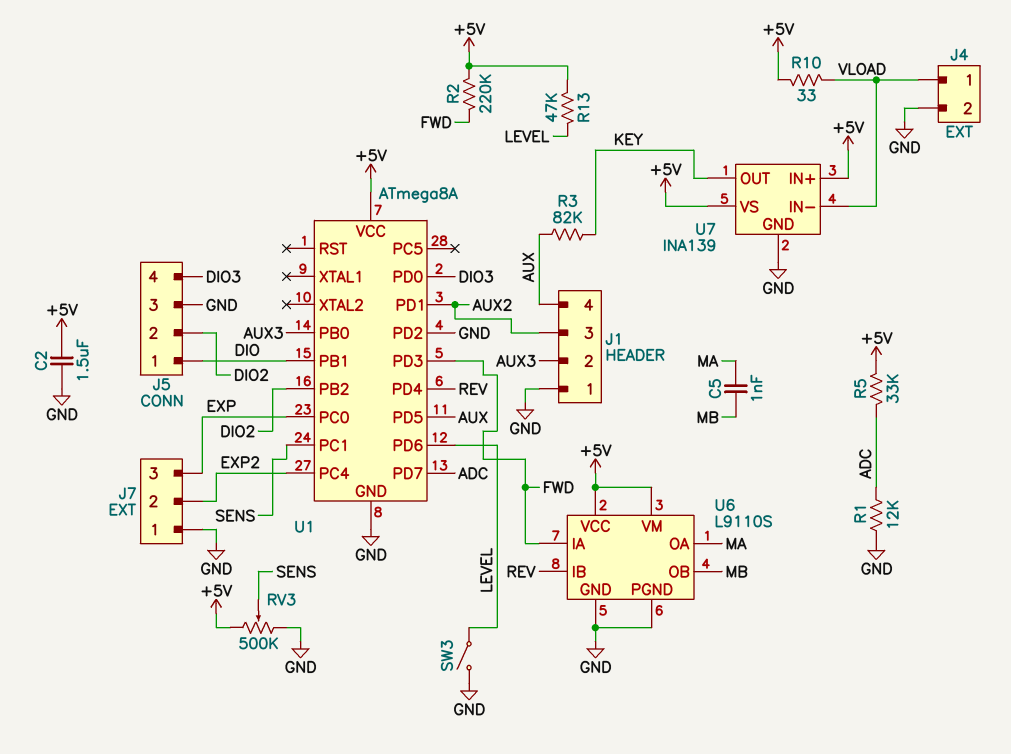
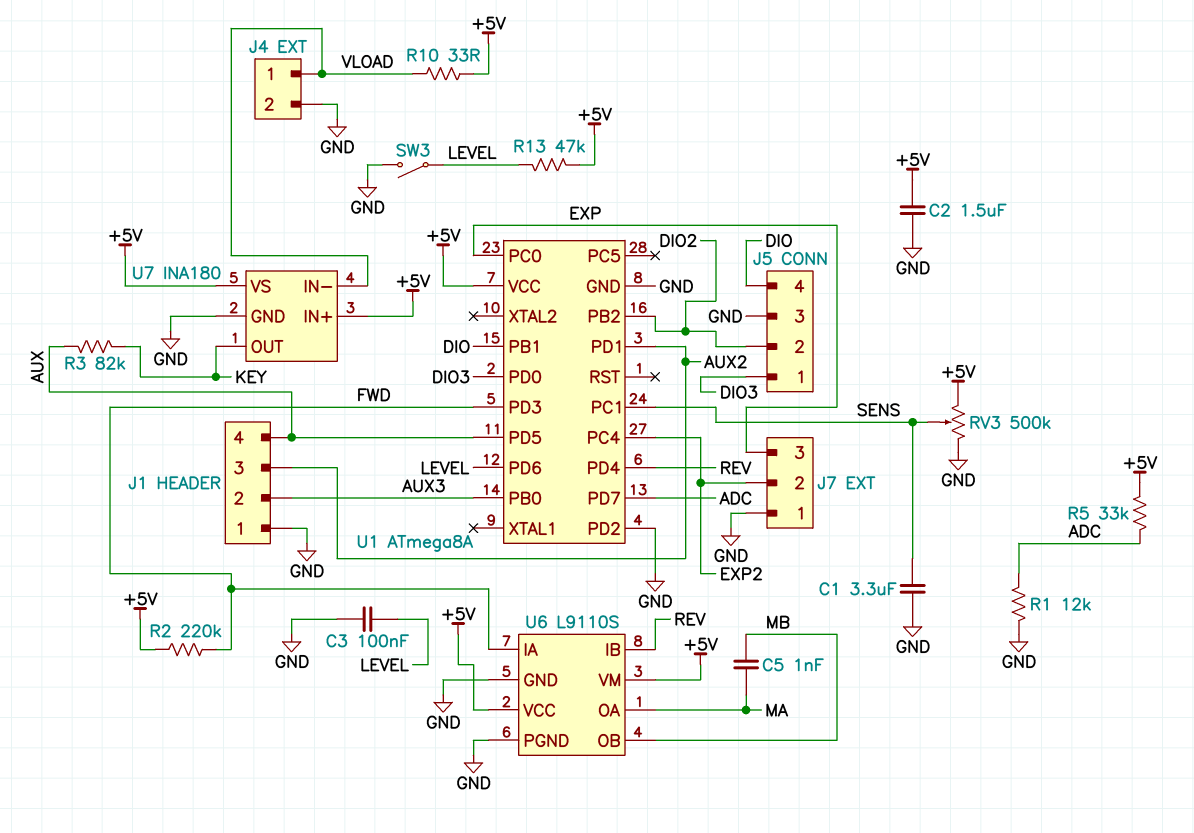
C1: none -> 3.3uF (GND, SENS)
C3: none -> 100nF (GND, LEVEL)
J5 pin 1: DIO -> DIO3
J5 pin 4: DIO3 -> DIO
U7: INA139 -> INA180

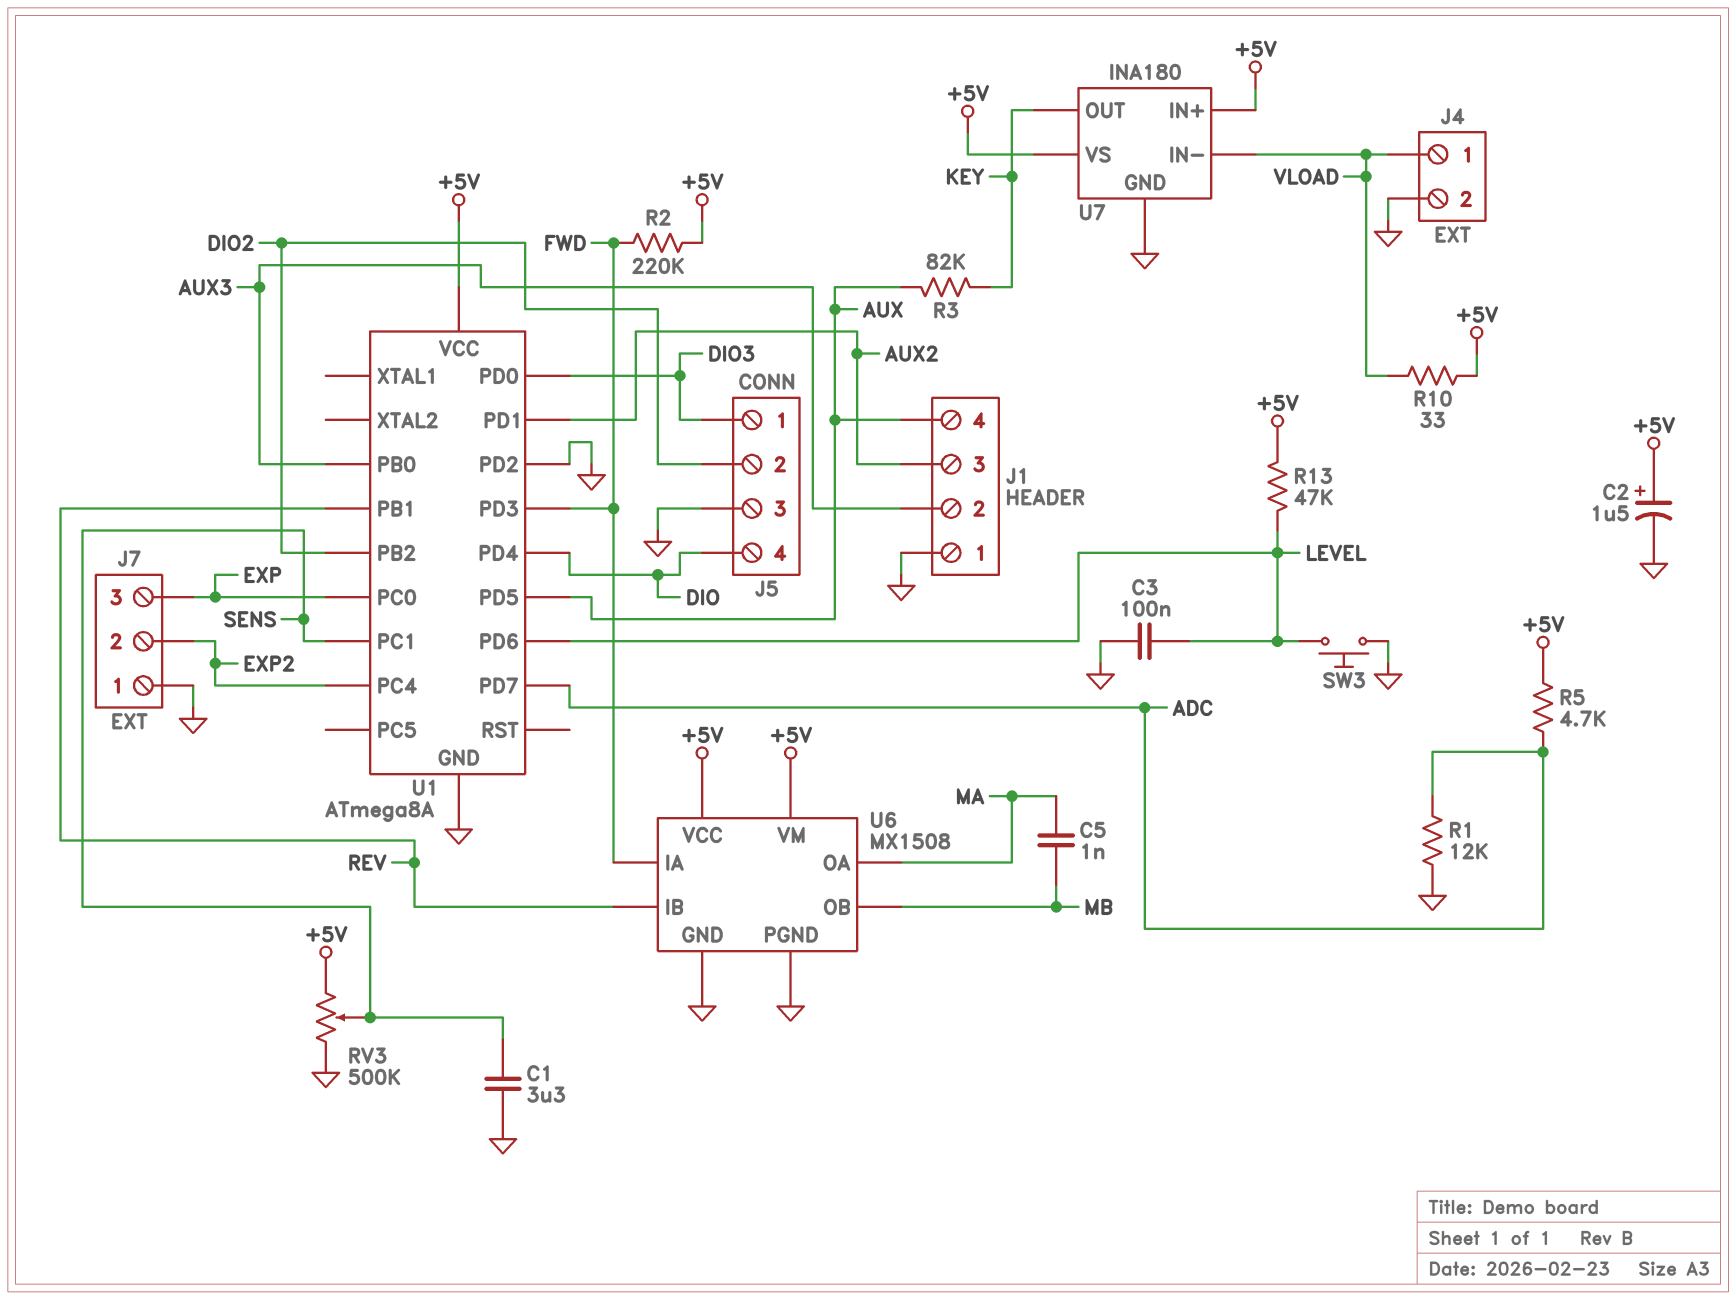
C2: 1.5uF (+5V, GND) -> 1.5uF (plus +5V, minus GND)
R5: 33k (+5V, ADC) -> 4.7k (+5V, ADC)
SW3: switch (GND, LEVEL) -> button (GND, LEVEL)
U1 pin PB1: DIO -> REV
U1 pin PD4: REV -> DIO
U6: L9110S -> MX1508

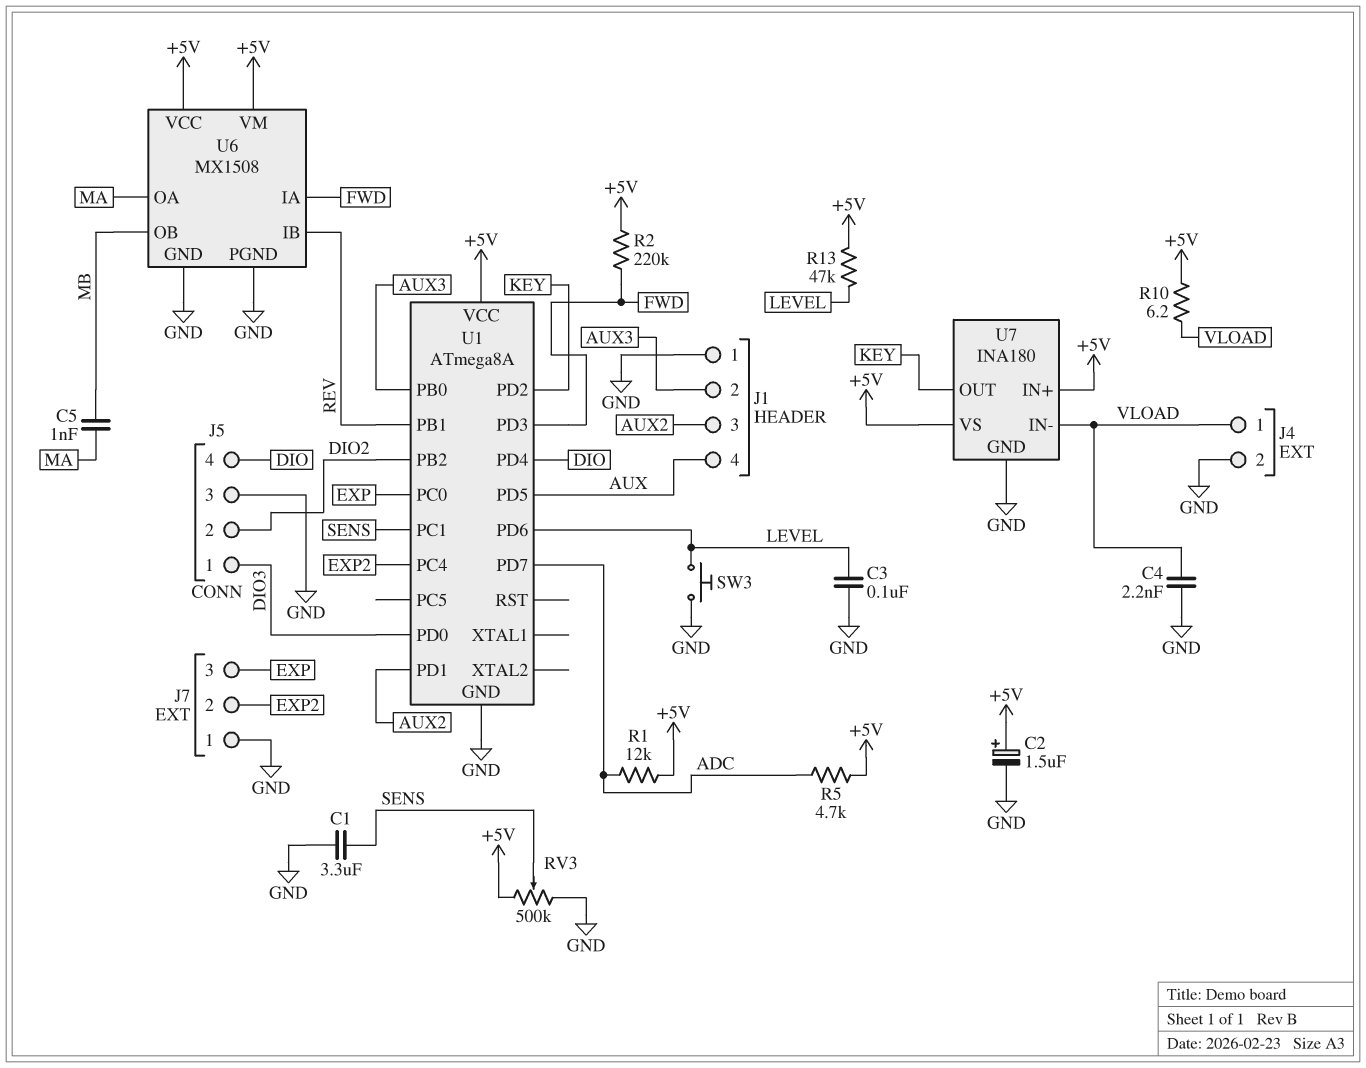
C4: none -> 2.2nF (GND, VLOAD)
R1: 12k (ADC, GND) -> 12k (+5V, ADC)
R3: 82k (AUX, KEY) -> none
R10: 33 (+5V, VLOAD) -> 6.2 (+5V, VLOAD)
U1 pin PD2: GND -> KEY

